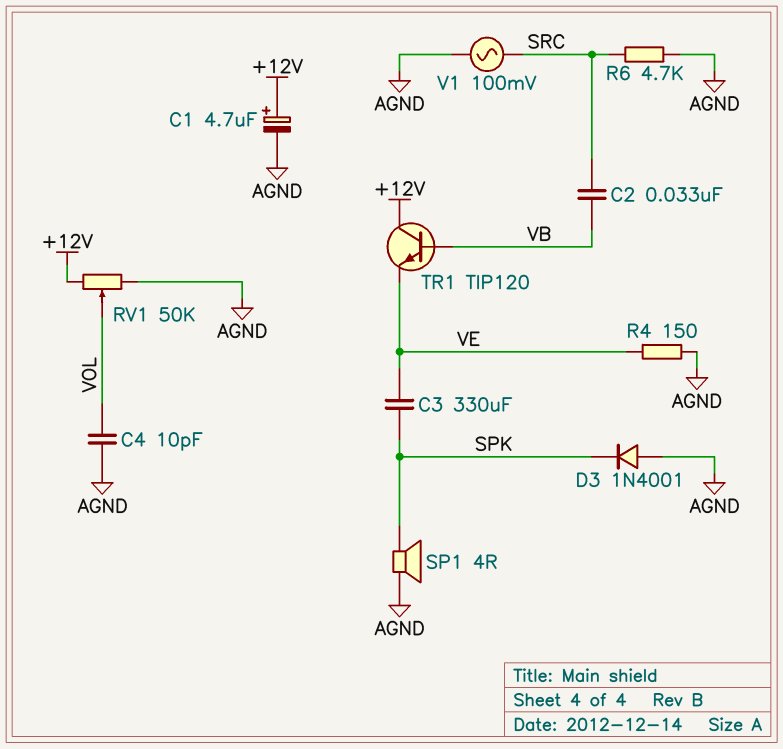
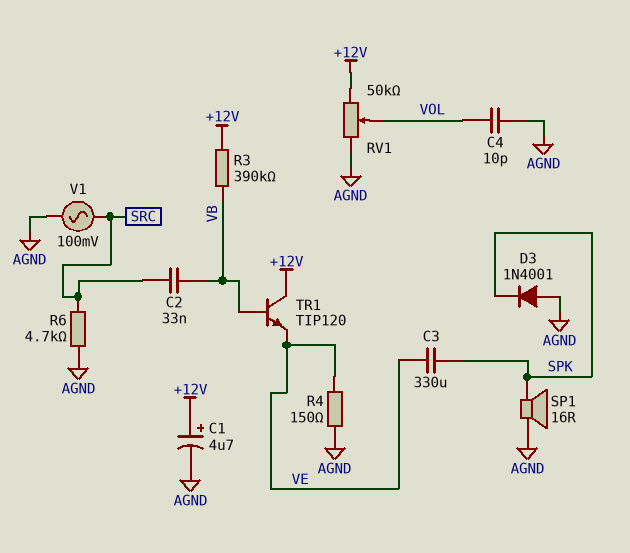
R3: none -> 390k (+12V, VB)
SP1: speaker 4R (AGND, SPK) -> speaker 16R (AGND, SPK)

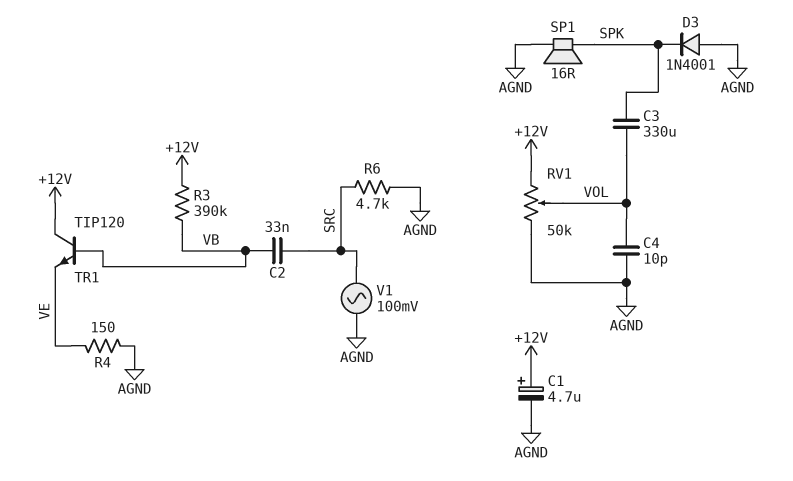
C3: 330uF (SPK, VE) -> 330uF (SPK, VOL)

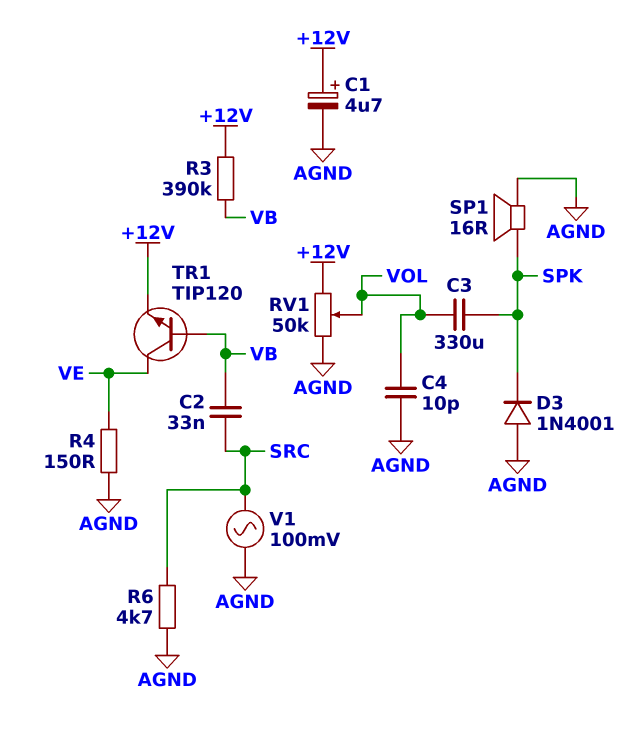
TR1: NPN TIP120 (B VB, C +12V, E VE) -> NPN TIP120 (B VB, C VE, E +12V)

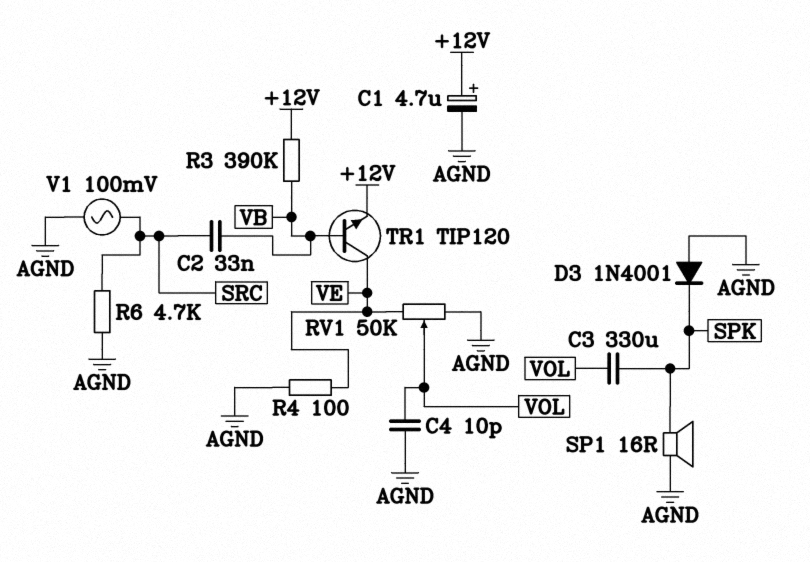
R4: 150 (AGND, VE) -> 100 (AGND, VE)
RV1: 50k (+12V, AGND, wiper VOL) -> 50k (AGND, VE, wiper VOL)

